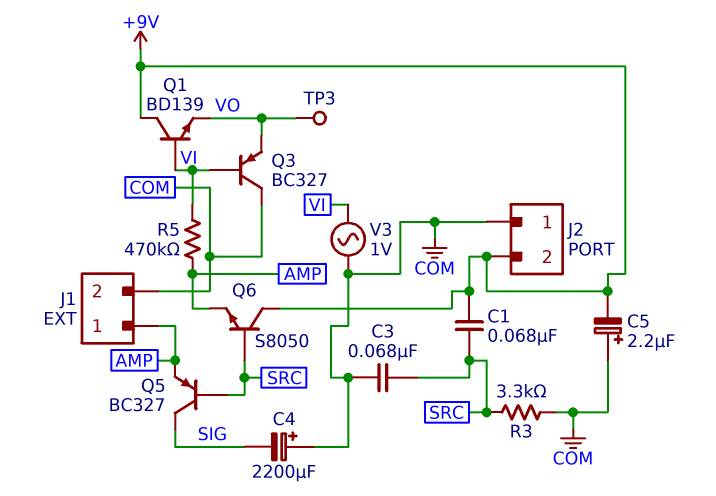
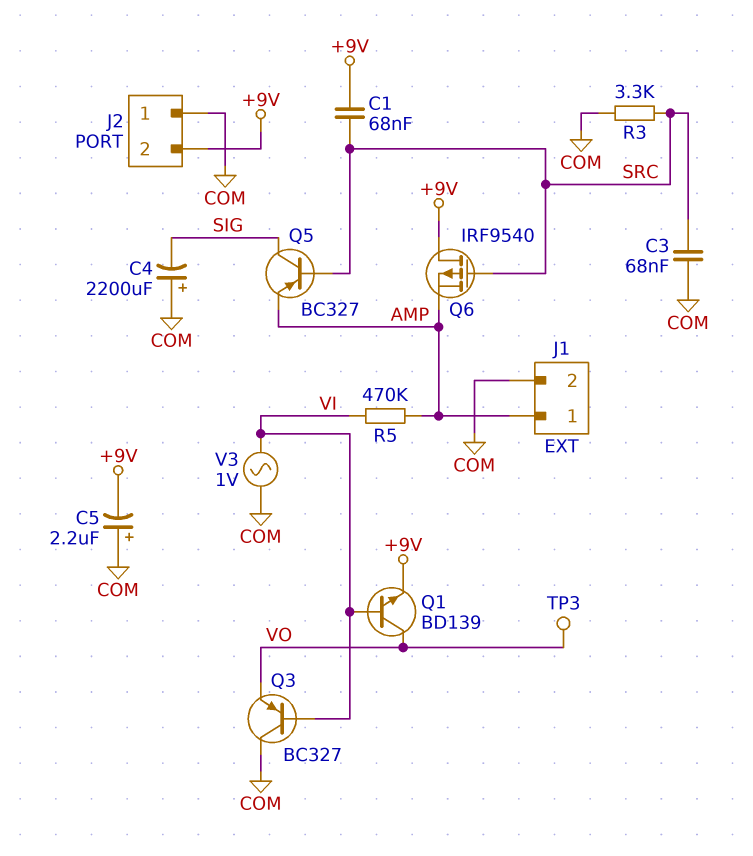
Q1: NPN BD139 (B VI, C +9V, E VO) -> NPN BD139 (B VI, C VO, E +9V)
Q6: NPN S8050 (B SRC, C +9V, E AMP) -> PMOS IRF9540 (G SRC, D +9V, S AMP)

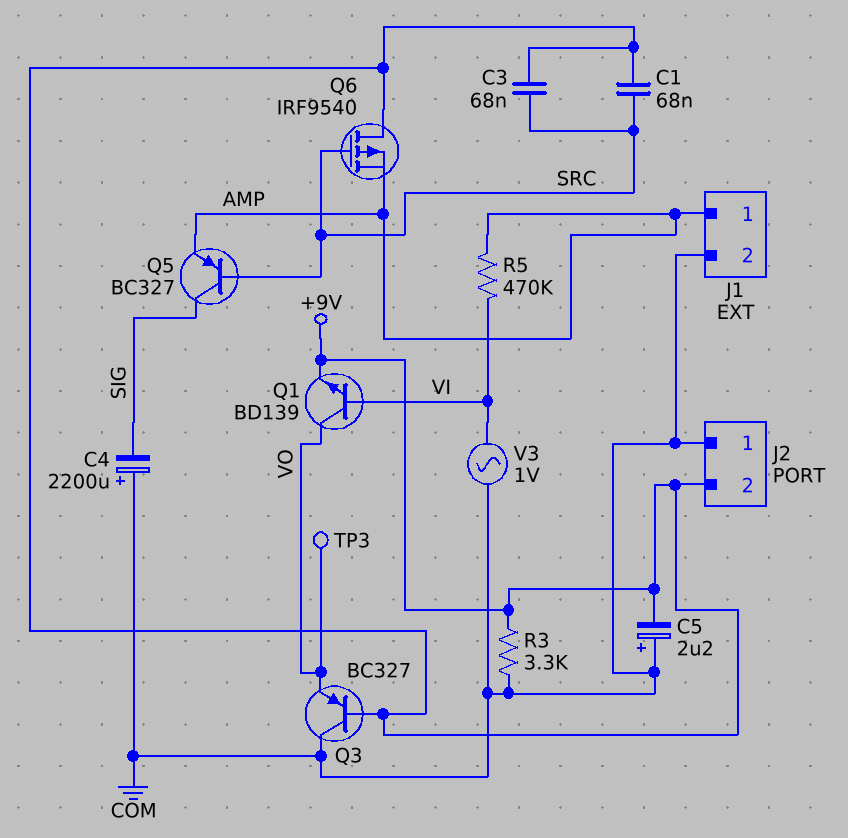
C3: 68nF (COM, SRC) -> 68nF (+9V, SRC)
Q3: PNP BC327 (B VI, C COM, E VO) -> PNP BC327 (B +9V, C COM, E VO)
R3: 3.3k (COM, SRC) -> 3.3k (+9V, COM)

